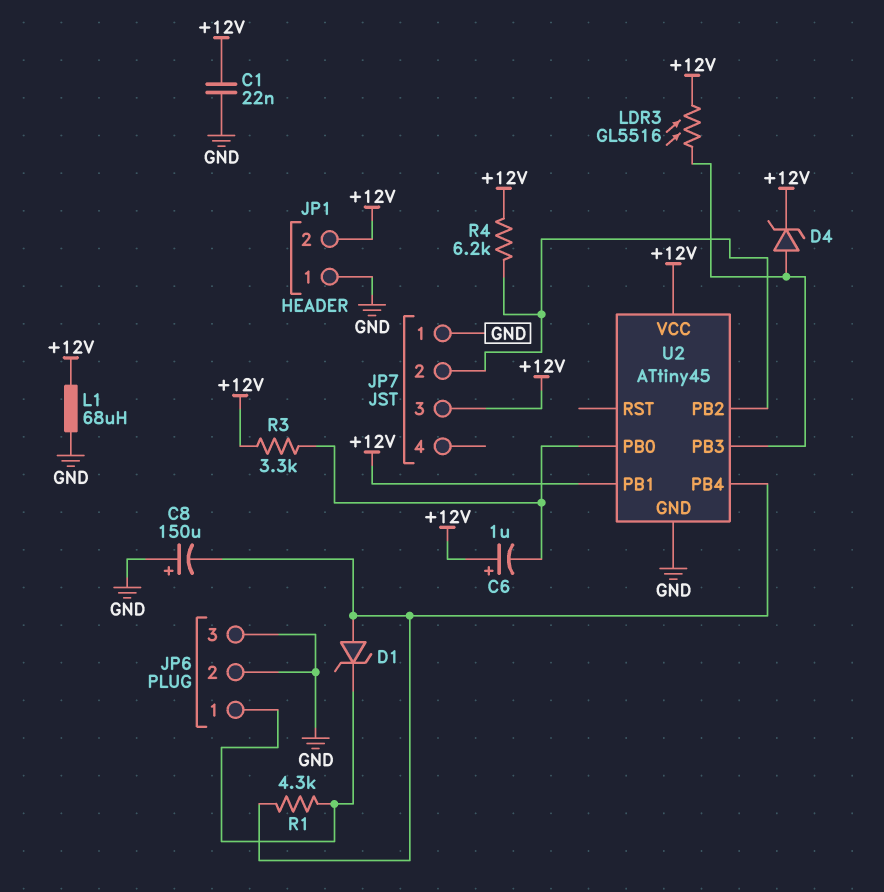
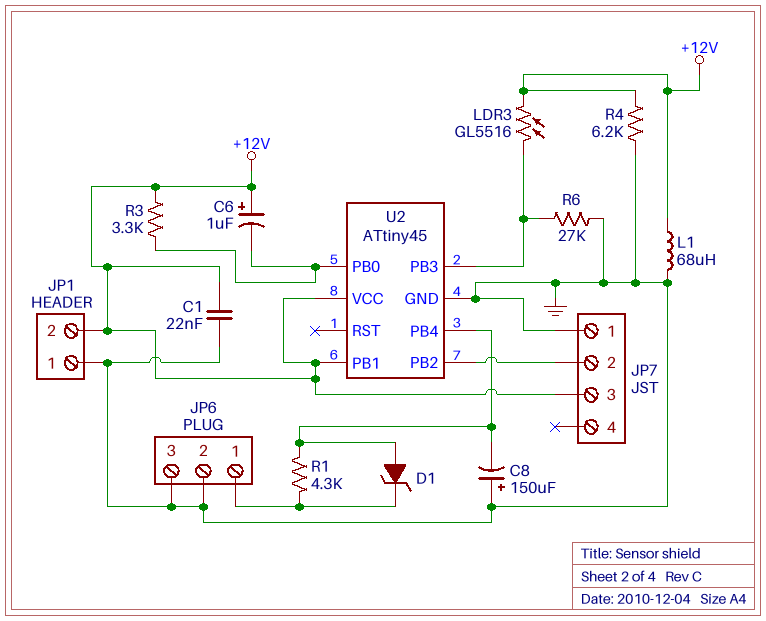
D4: zener (A U2/PB3, K +12V) -> none
R4: 6.2k (+12V, JP7/2) -> 6.2k (+12V, GND)
R6: none -> 27k (GND, U2/PB3)

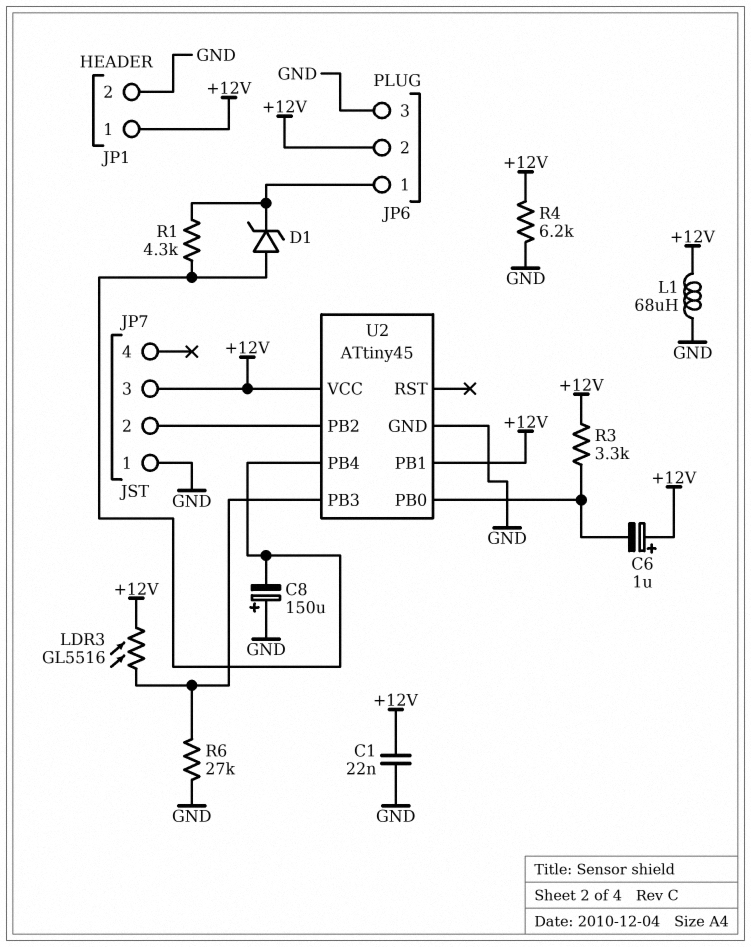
JP1 pin 1: GND -> +12V
JP1 pin 2: +12V -> GND
JP6 pin 2: GND -> +12V

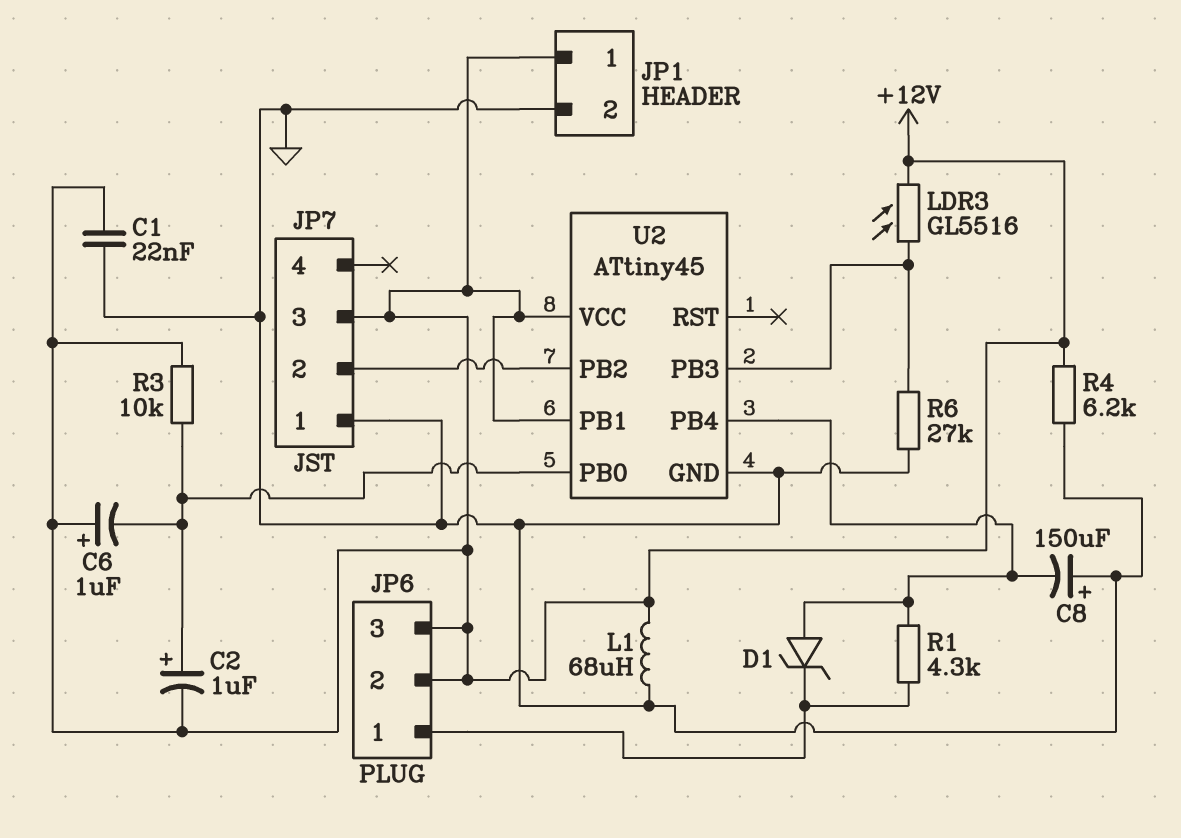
C2: none -> 1uF (plus U2/PB0, minus +12V)
JP6 pin 3: GND -> +12V
R3: 3.3k (+12V, U2/PB0) -> 10k (+12V, U2/PB0)

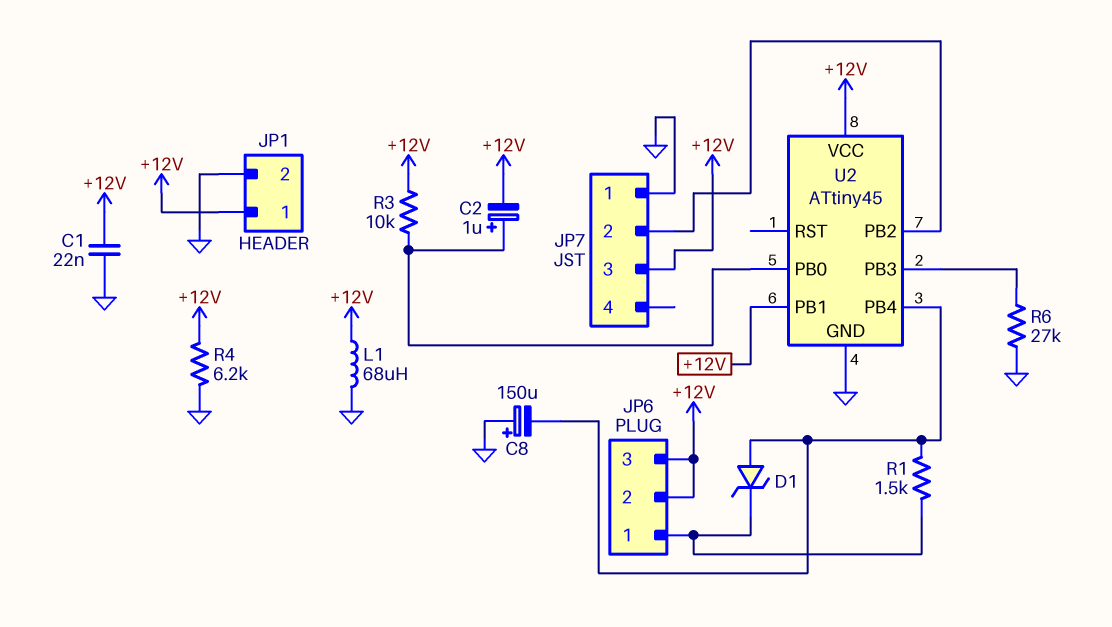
C6: 1uF (plus +12V, minus U2/PB0) -> none
LDR3: GL5516 (+12V, U2/PB3) -> none
R1: 4.3k (JP6/1, U2/PB4) -> 1.5k (JP6/1, U2/PB4)

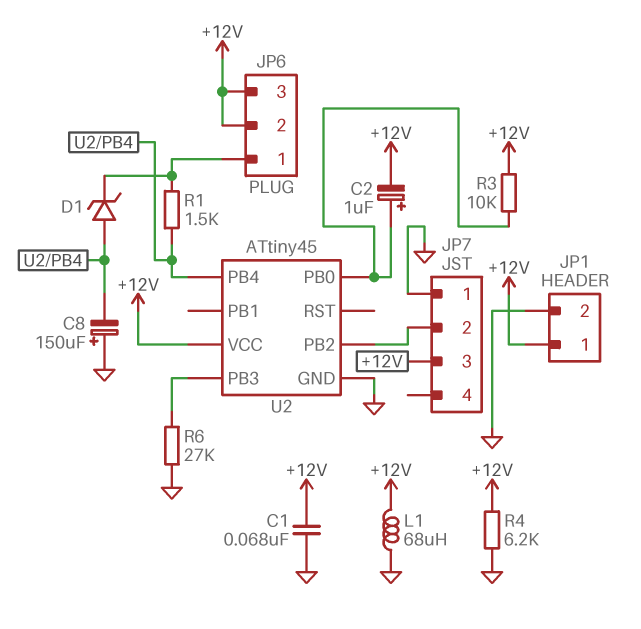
C1: 22nF (+12V, GND) -> 68nF (+12V, GND)
U2 pin PB1: +12V -> none

